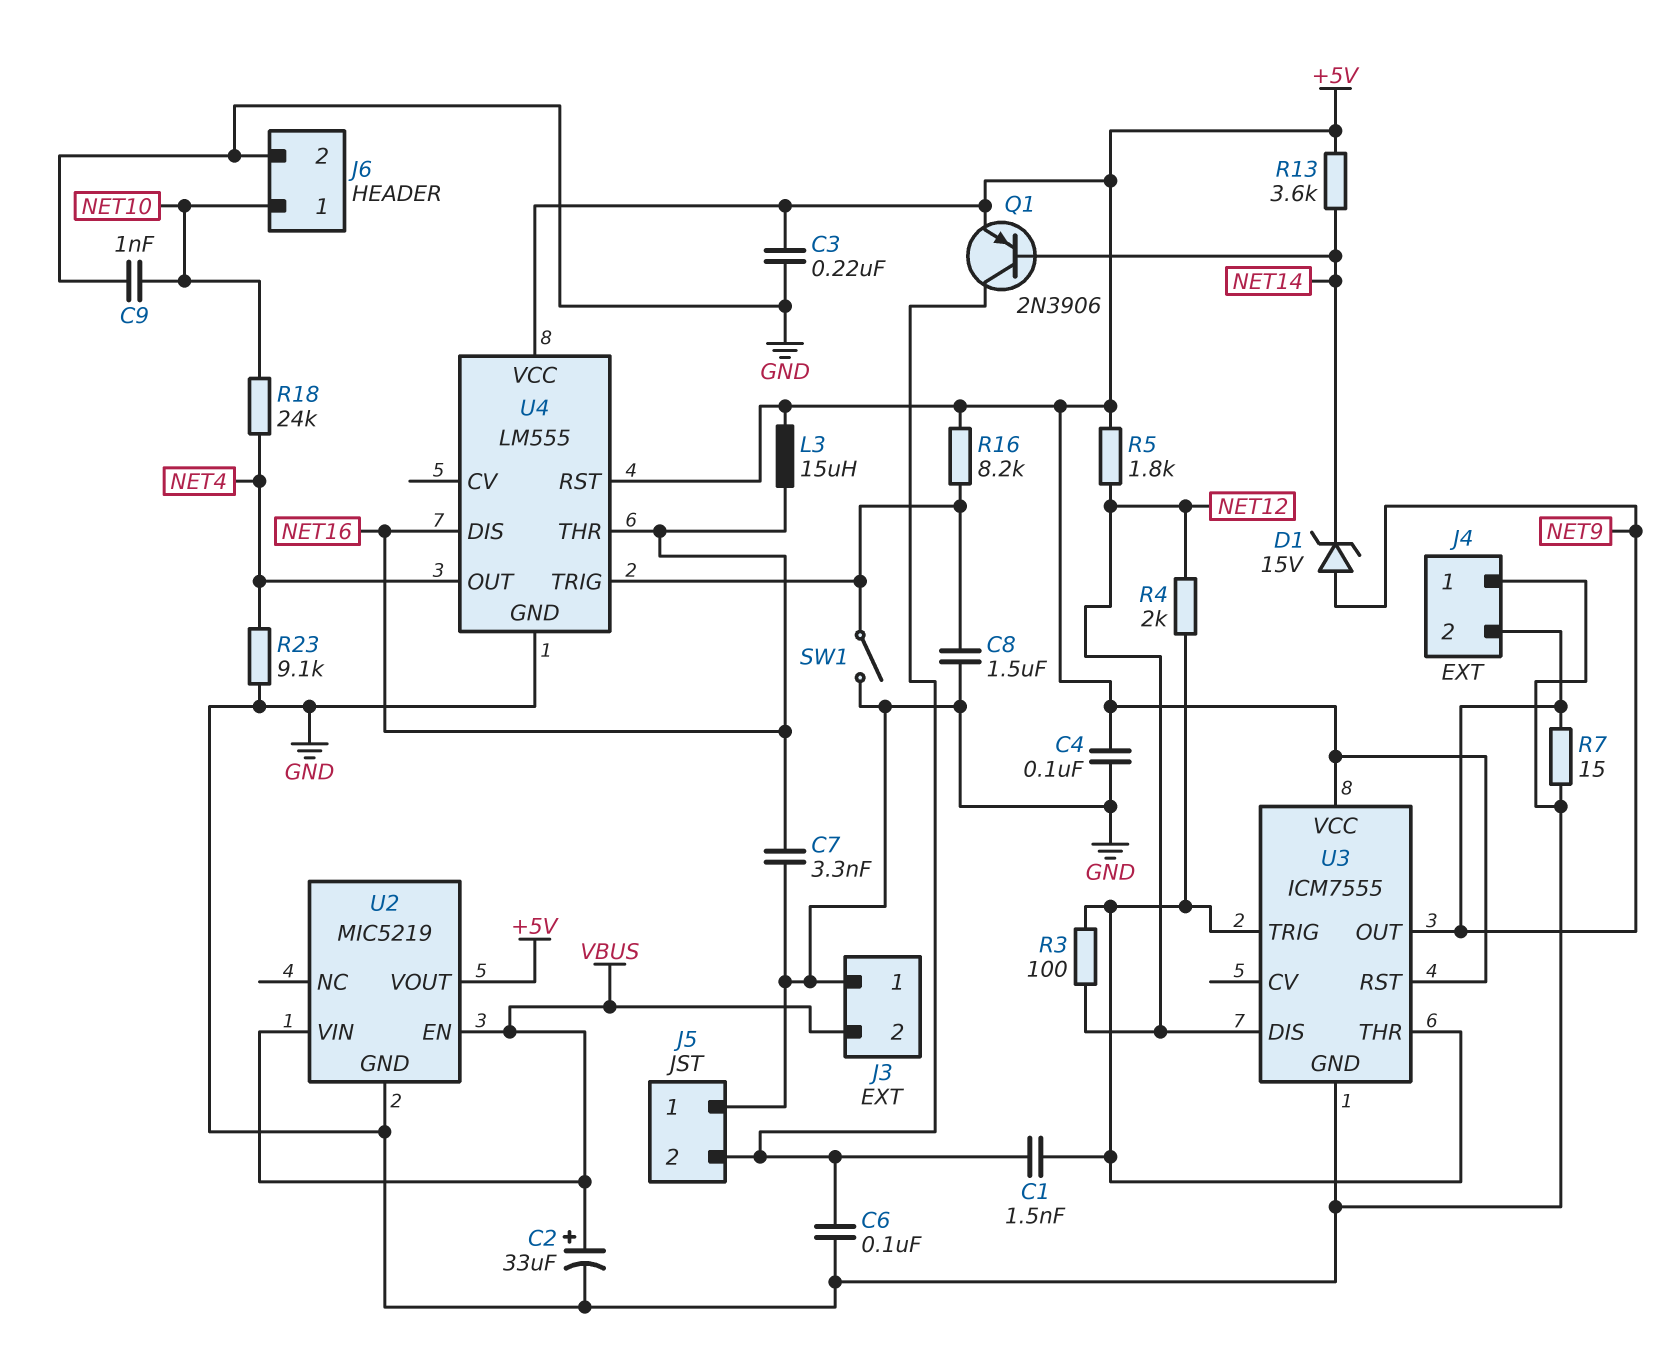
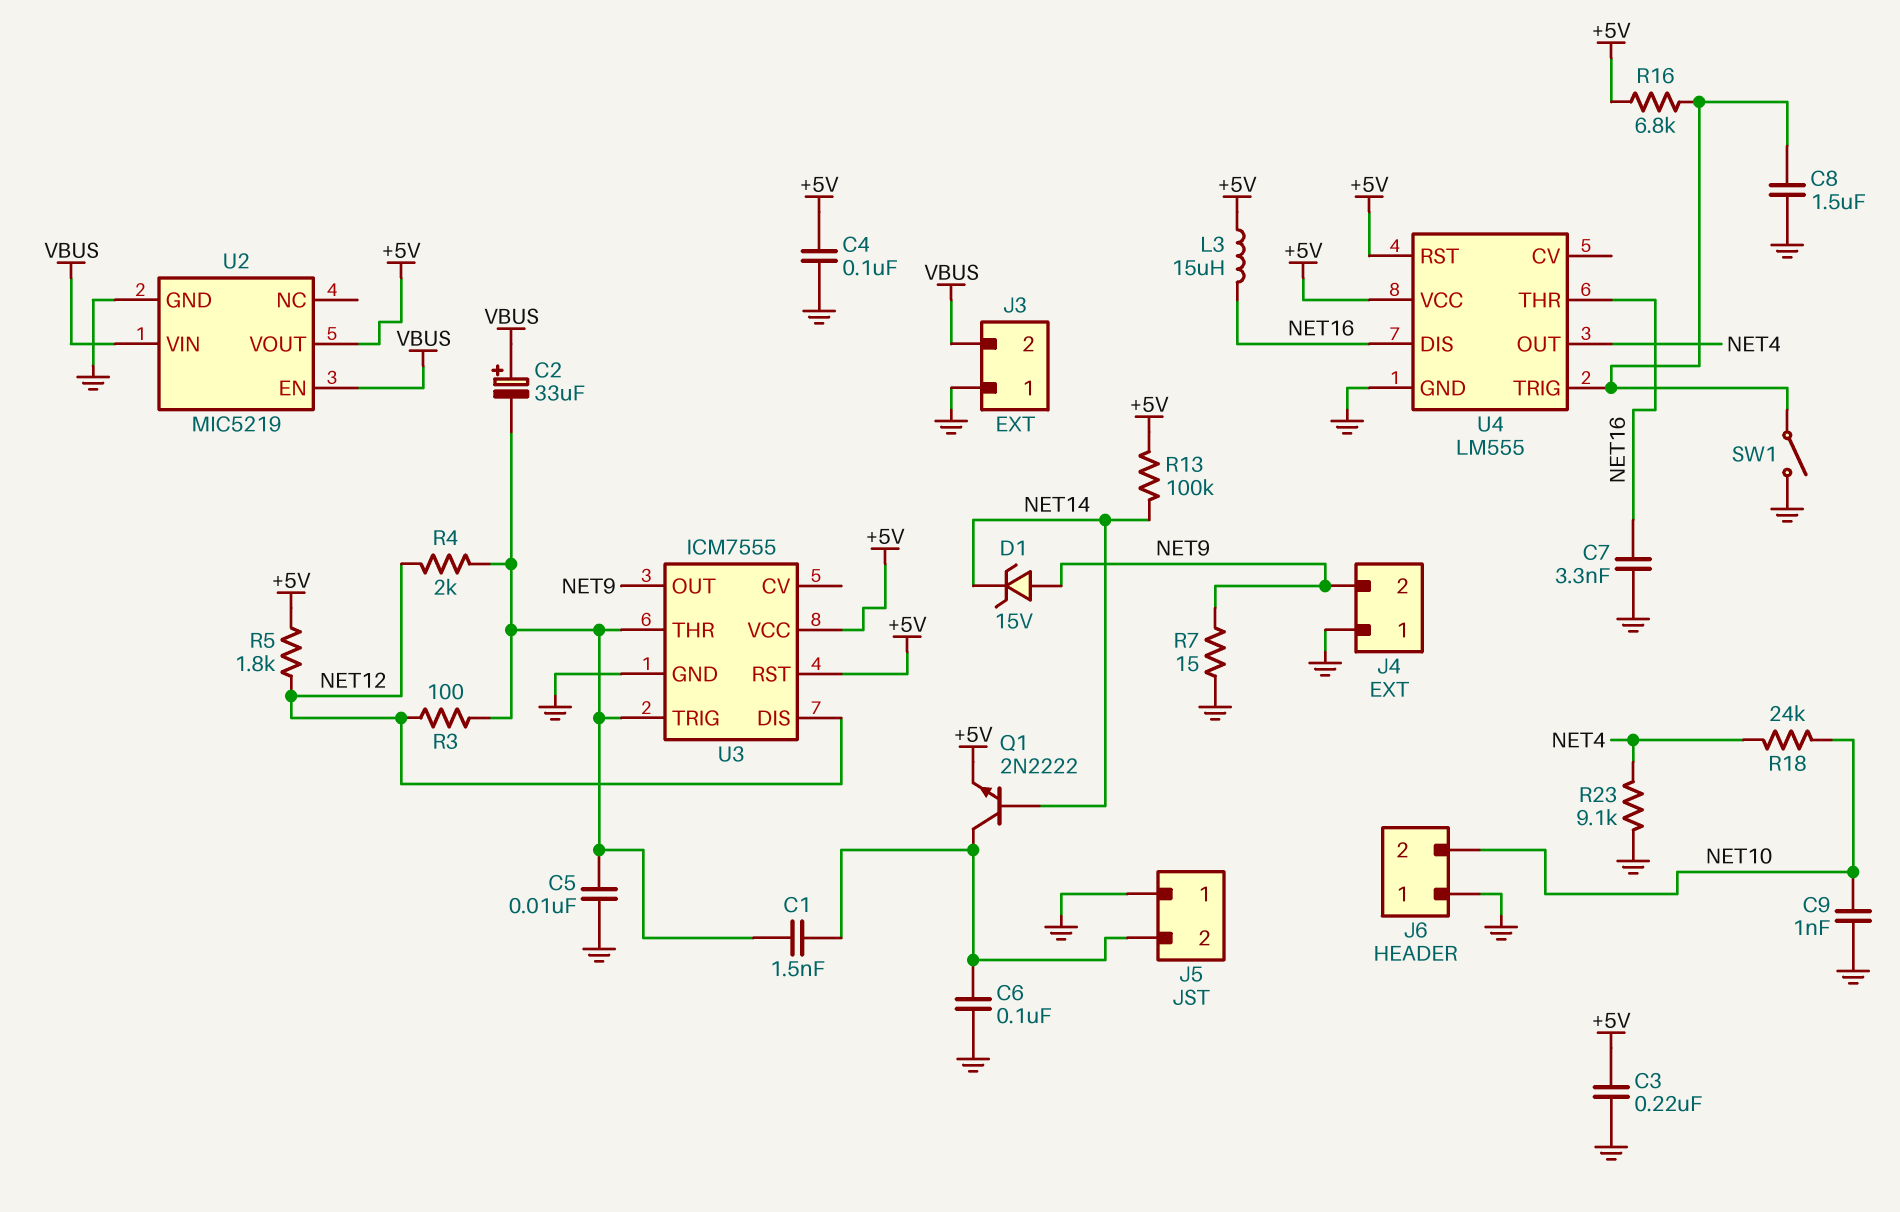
C2: 33uF (plus VBUS, minus GND) -> 33uF (plus VBUS, minus U3/THR)
C5: none -> 10nF (GND, U3/THR)
J6 pin 1: NET10 -> GND
J6 pin 2: GND -> NET10
Q1: PNP 2N3906 (B NET14, C J5/2, E +5V) -> NPN 2N2222 (B NET14, C J5/2, E +5V)
R13: 3.6k (+5V, NET14) -> 100k (+5V, NET14)
R16: 8.2k (+5V, U4/TRIG) -> 6.8k (+5V, U4/TRIG)

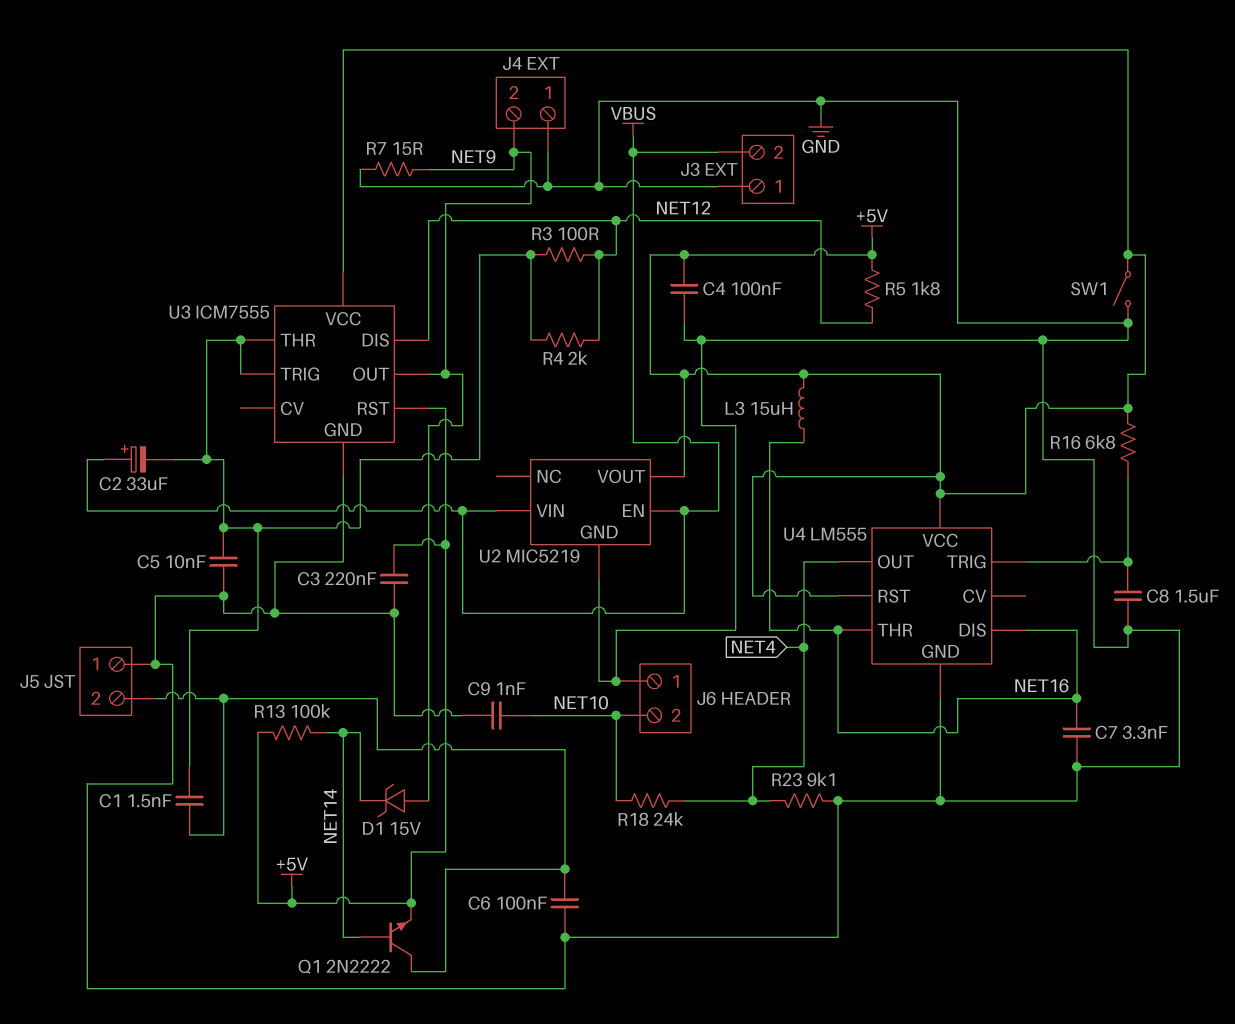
SW1: switch (GND, U4/TRIG) -> switch (+5V, GND)

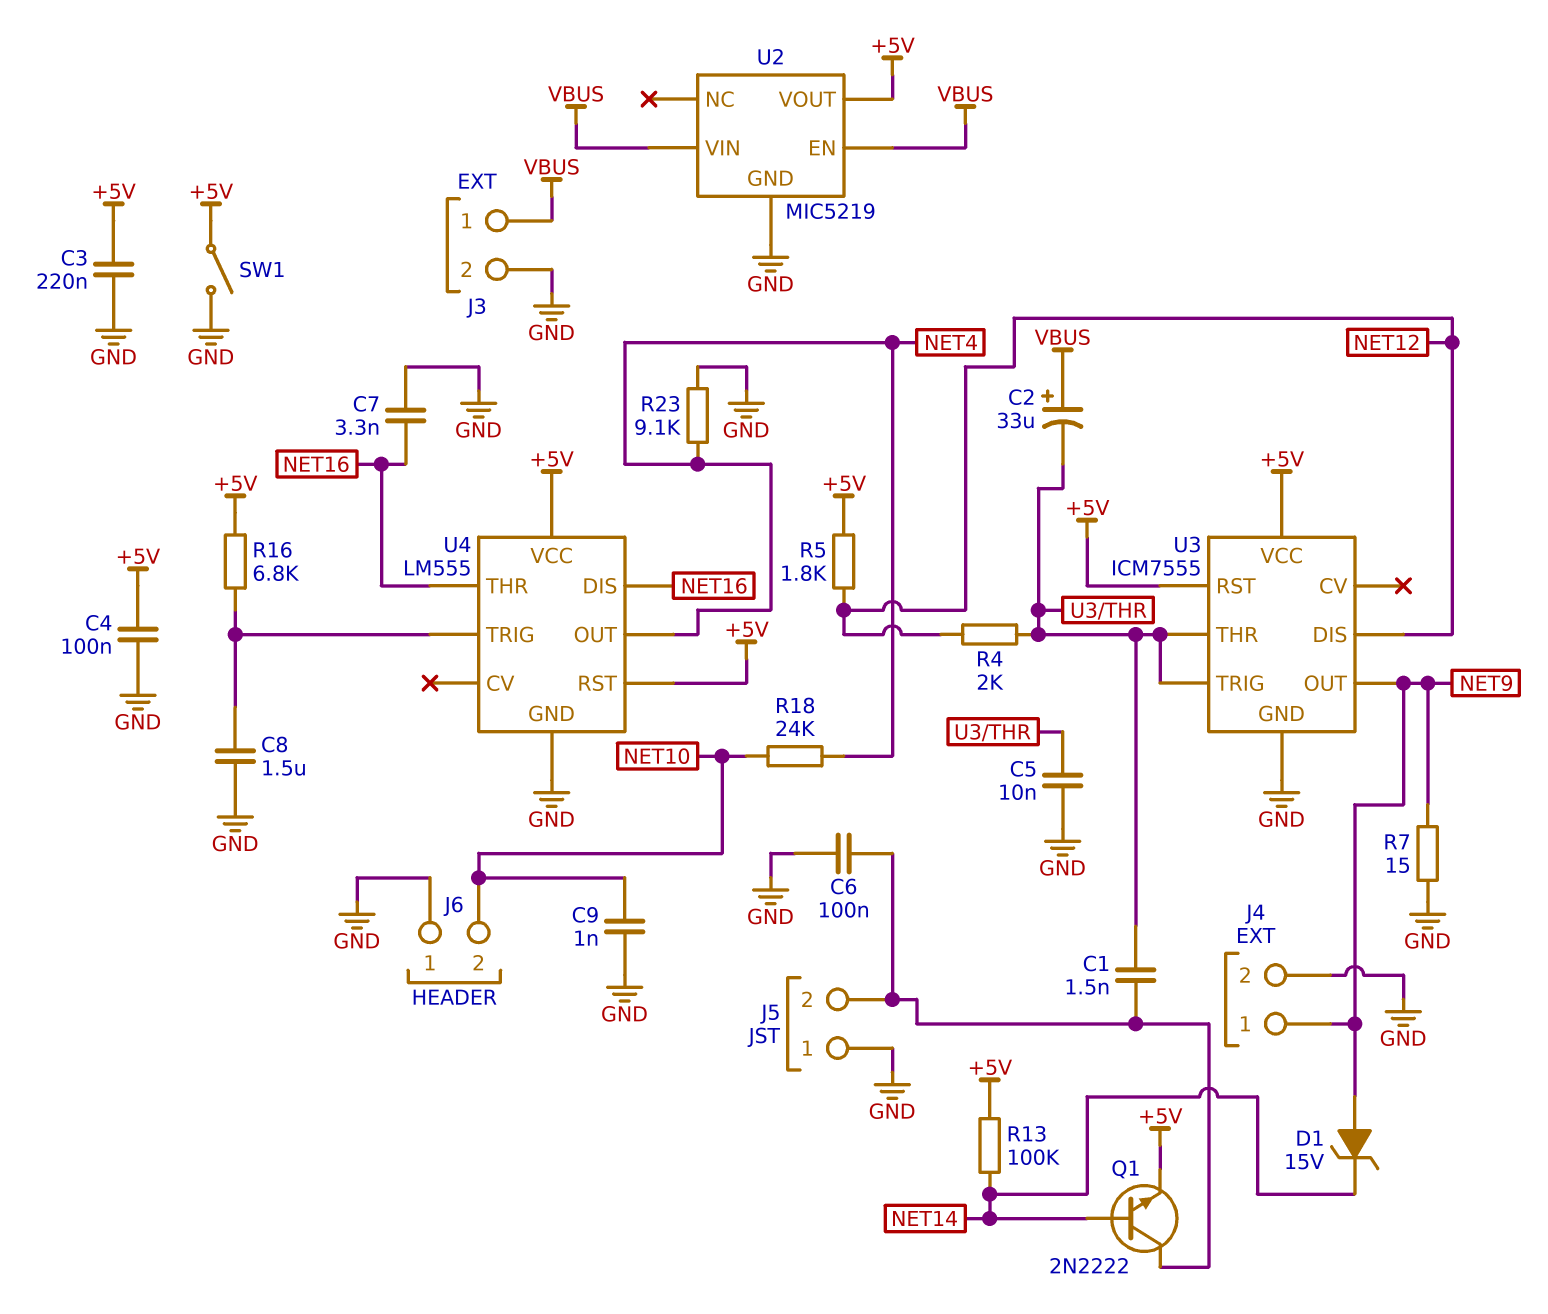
J3 pin 1: GND -> VBUS
J3 pin 2: VBUS -> GND
J4 pin 1: GND -> NET9
J4 pin 2: NET9 -> GND
L3: 15uH (+5V, NET16) -> none
R3: 100 (NET12, U3/THR) -> none

